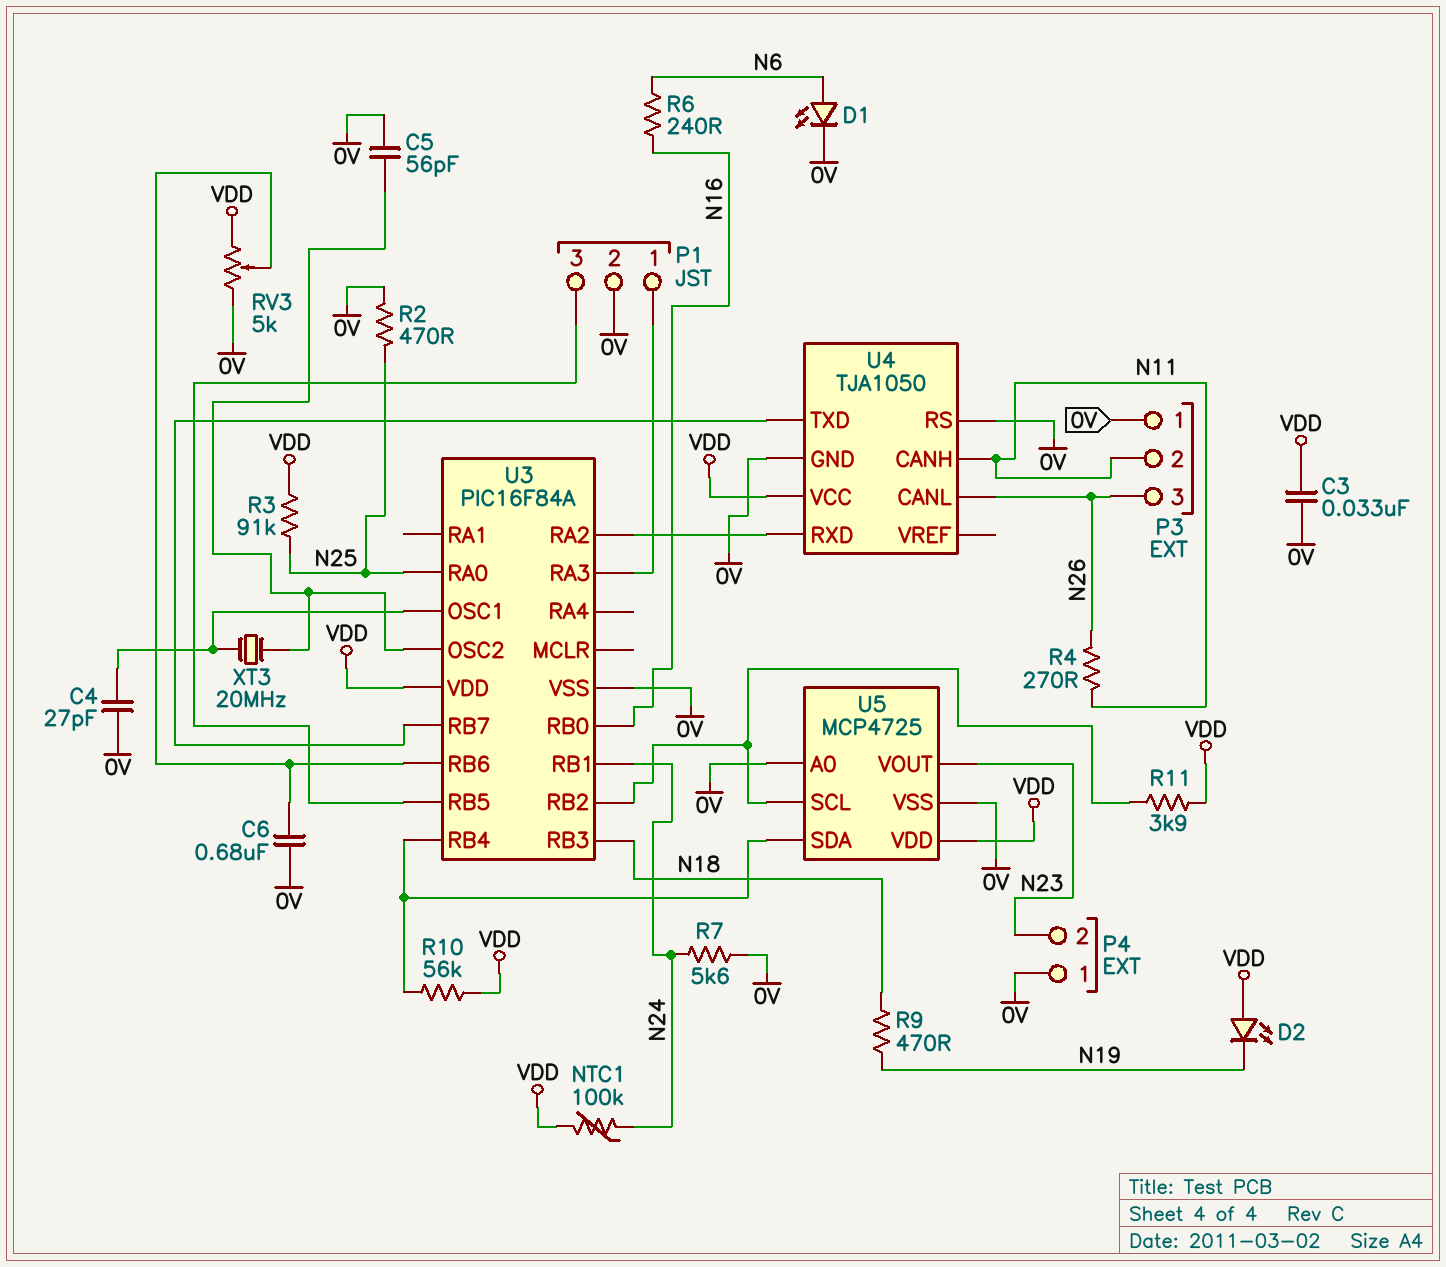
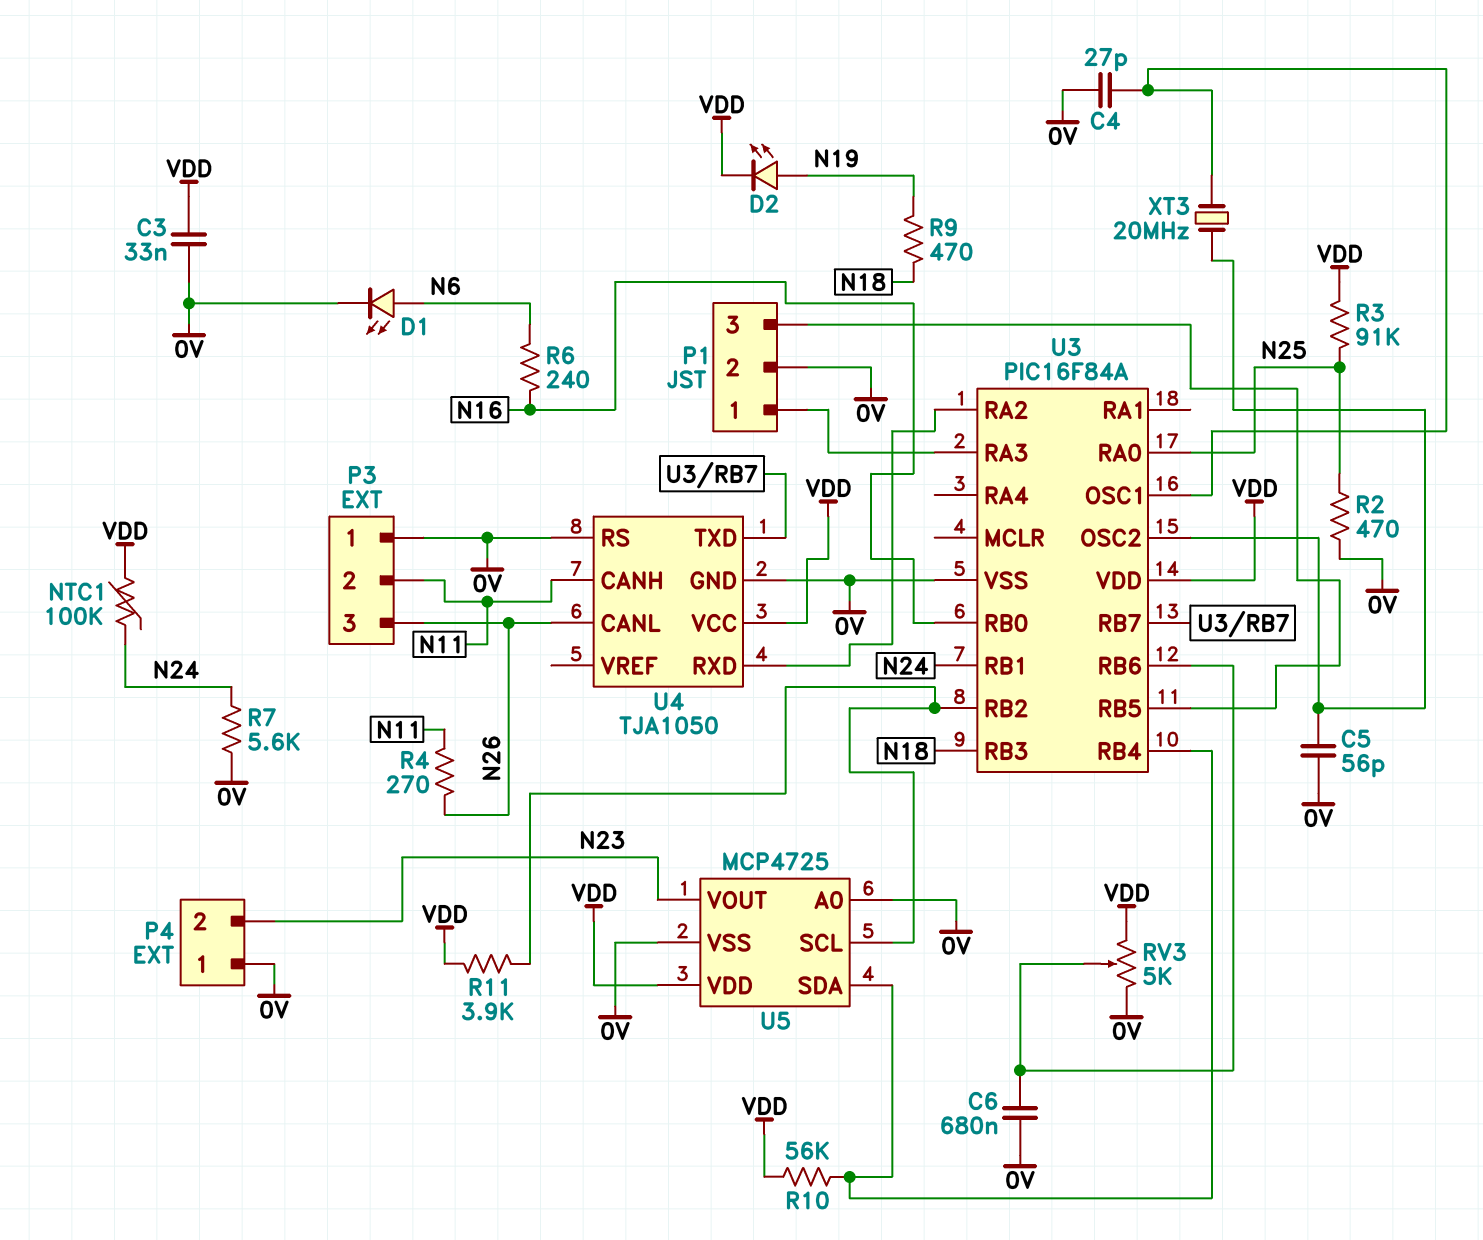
D2: LED (A VDD, K N19) -> LED (A N19, K VDD)

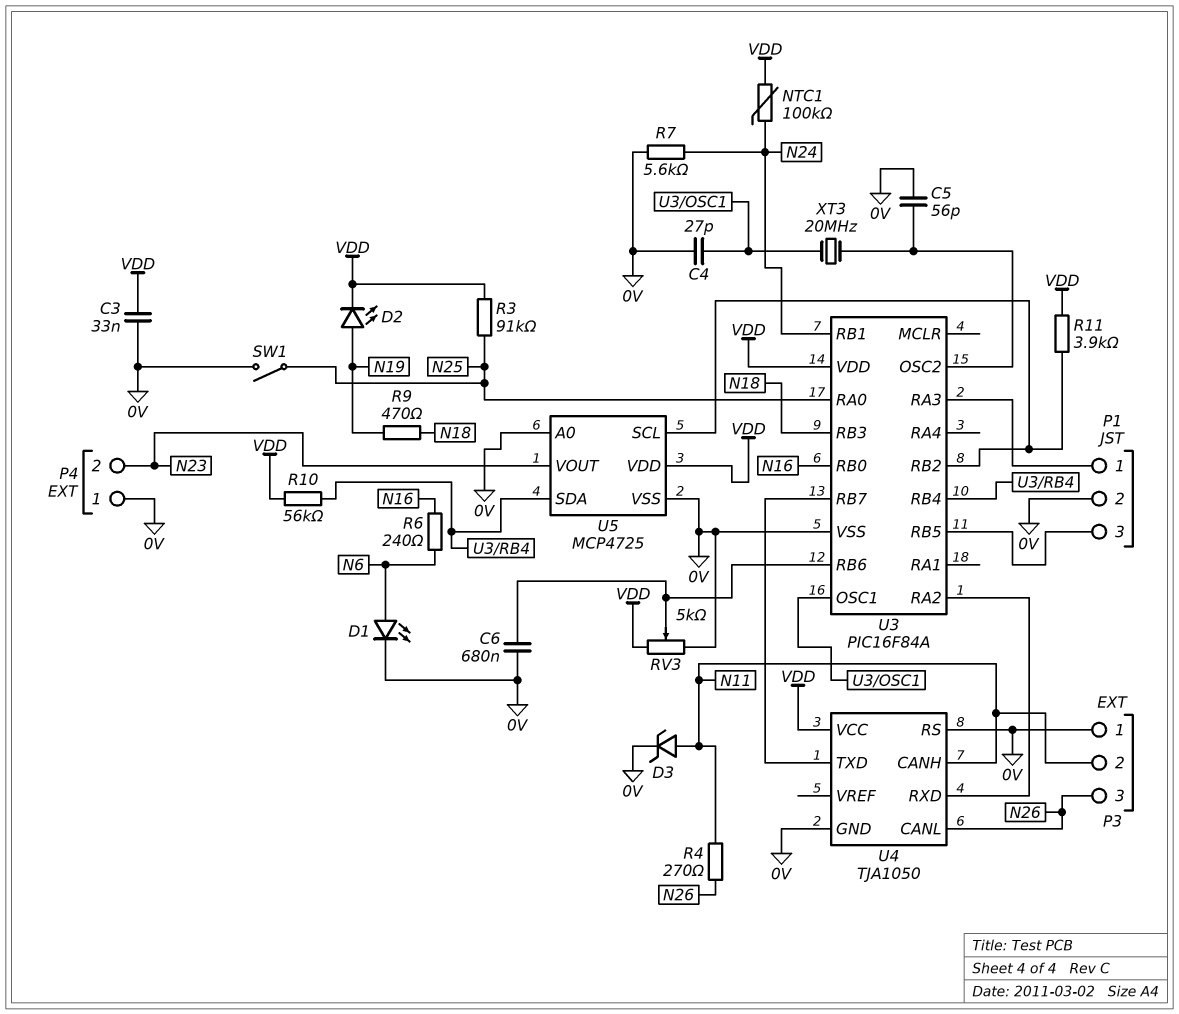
D3: none -> zener (A N11, K 0V)
R2: 470 (0V, N25) -> none
SW1: none -> switch (0V, N25)

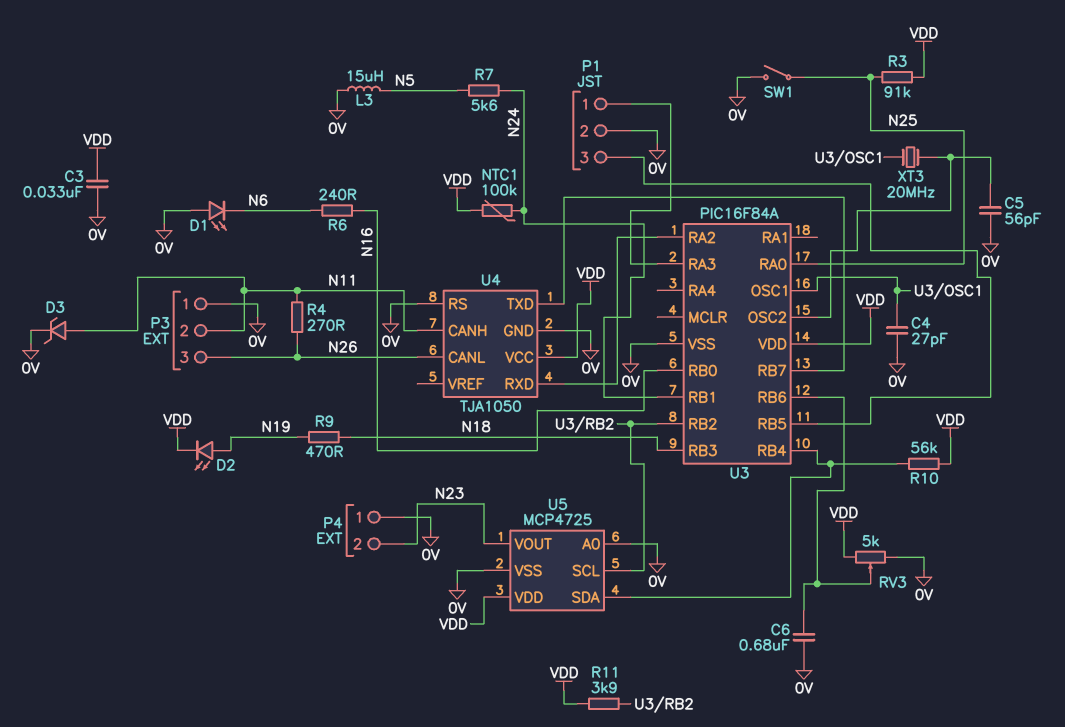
D1: LED (A N6, K 0V) -> LED (A 0V, K N6)
L3: none -> 15uH (0V, N5)
R7: 5.6k (0V, N24) -> 5.6k (N5, N24)

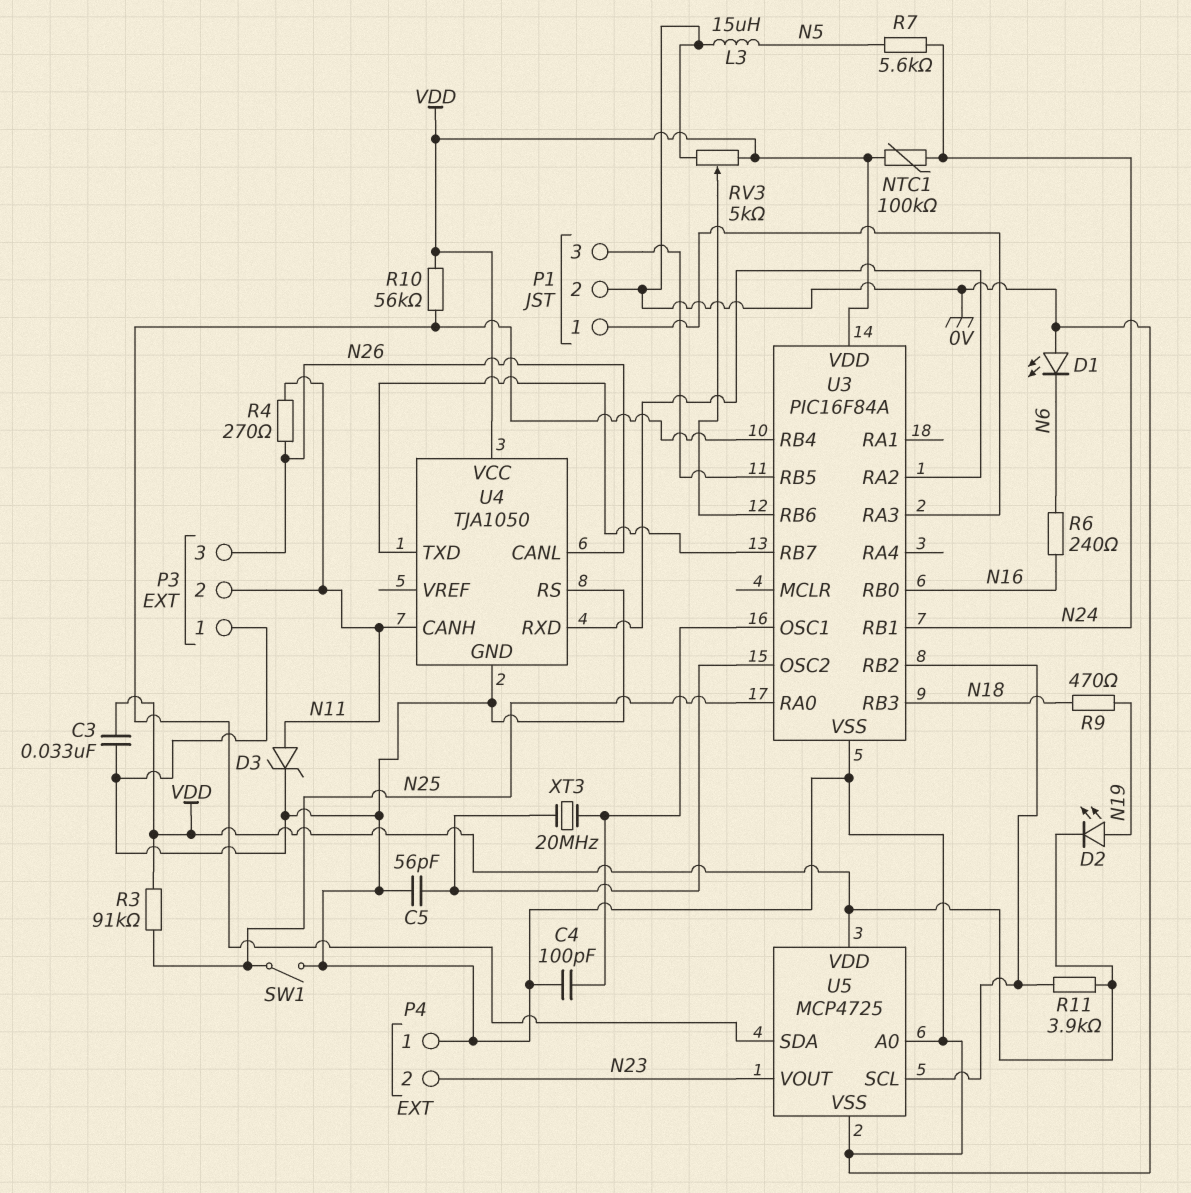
C4: 27pF (0V, U3/OSC1) -> 100pF (0V, U3/OSC1)
C6: 680nF (0V, U3/RB6) -> none

